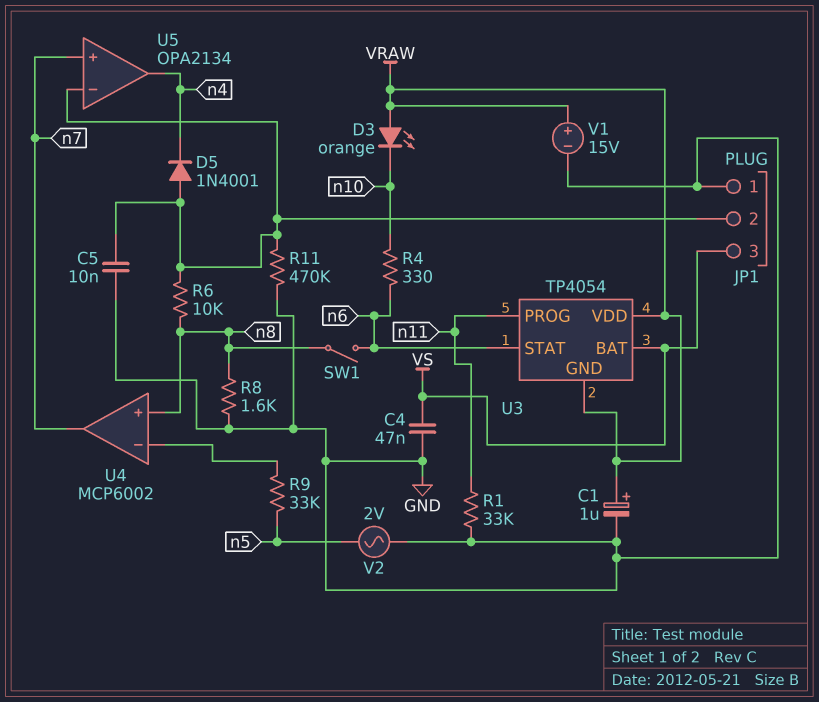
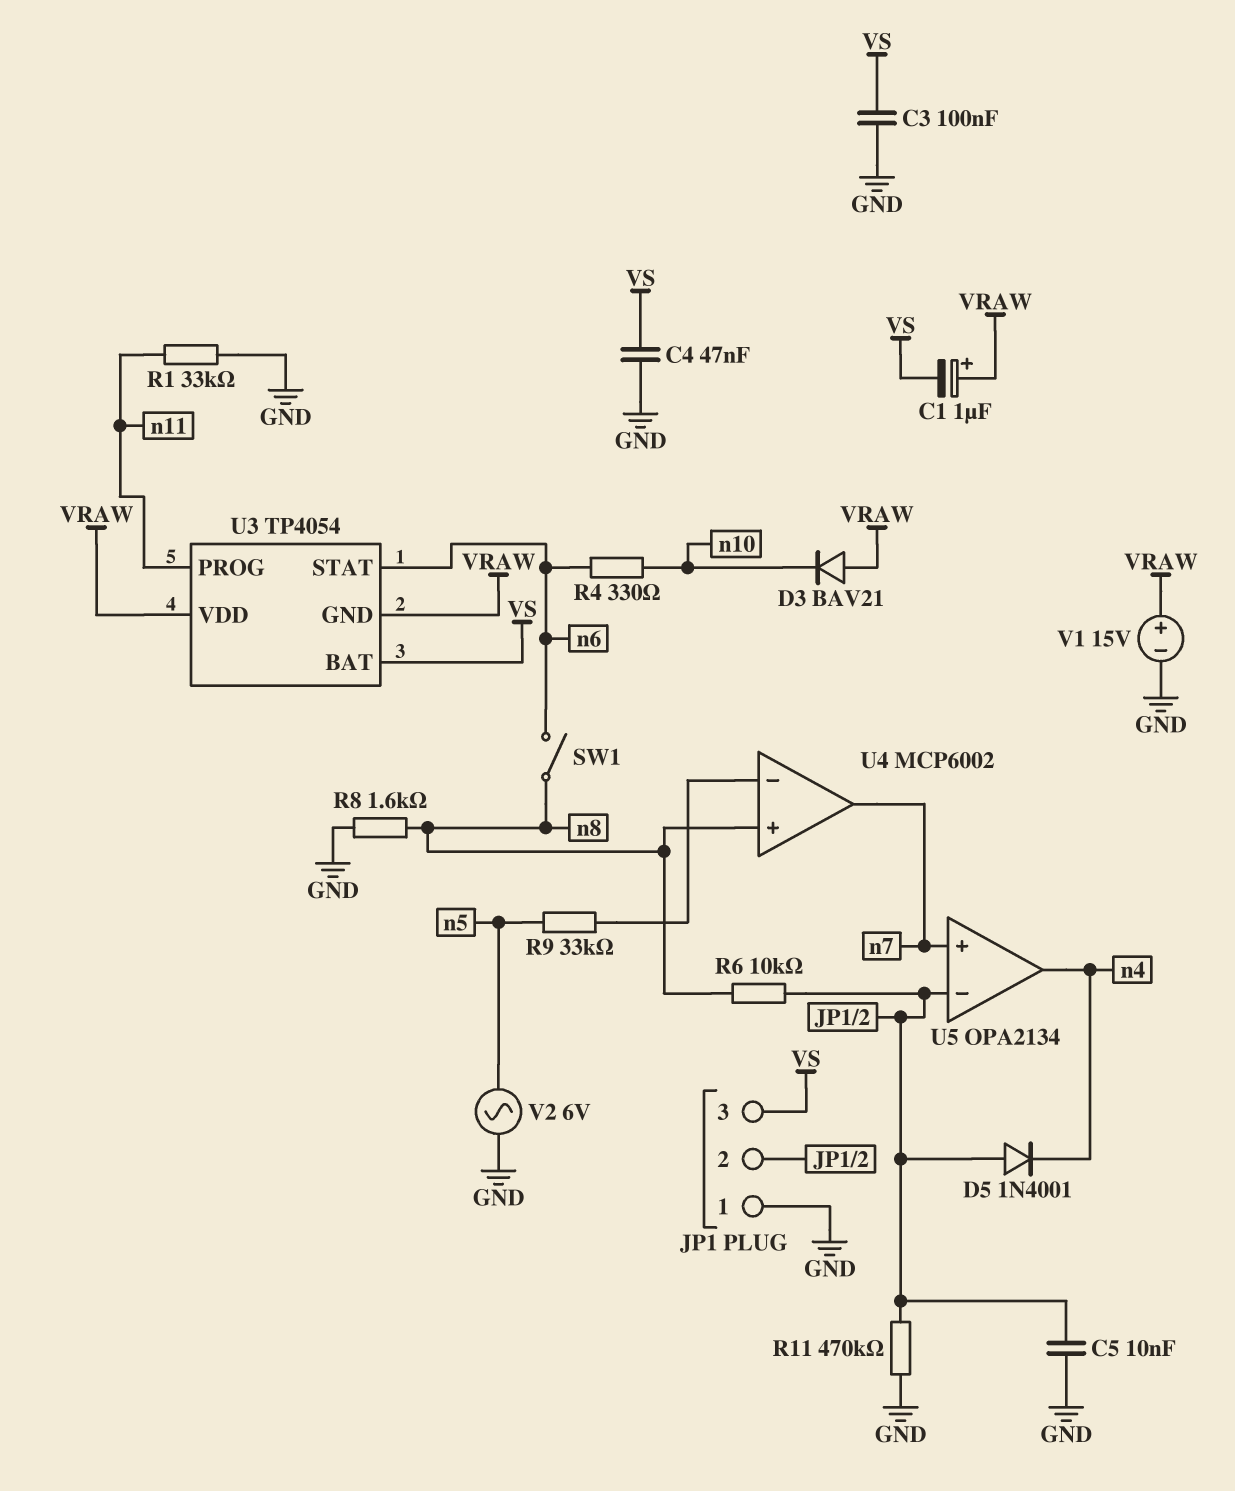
C1: 1uF (plus VRAW, minus GND) -> 1uF (plus VRAW, minus VS)
C3: none -> 100nF (GND, VS)
D3: LED orange (A VRAW, K n10) -> diode BAV21 (A VRAW, K n10)
V2: AC 2V (GND, n5) -> AC 6V (GND, n5)

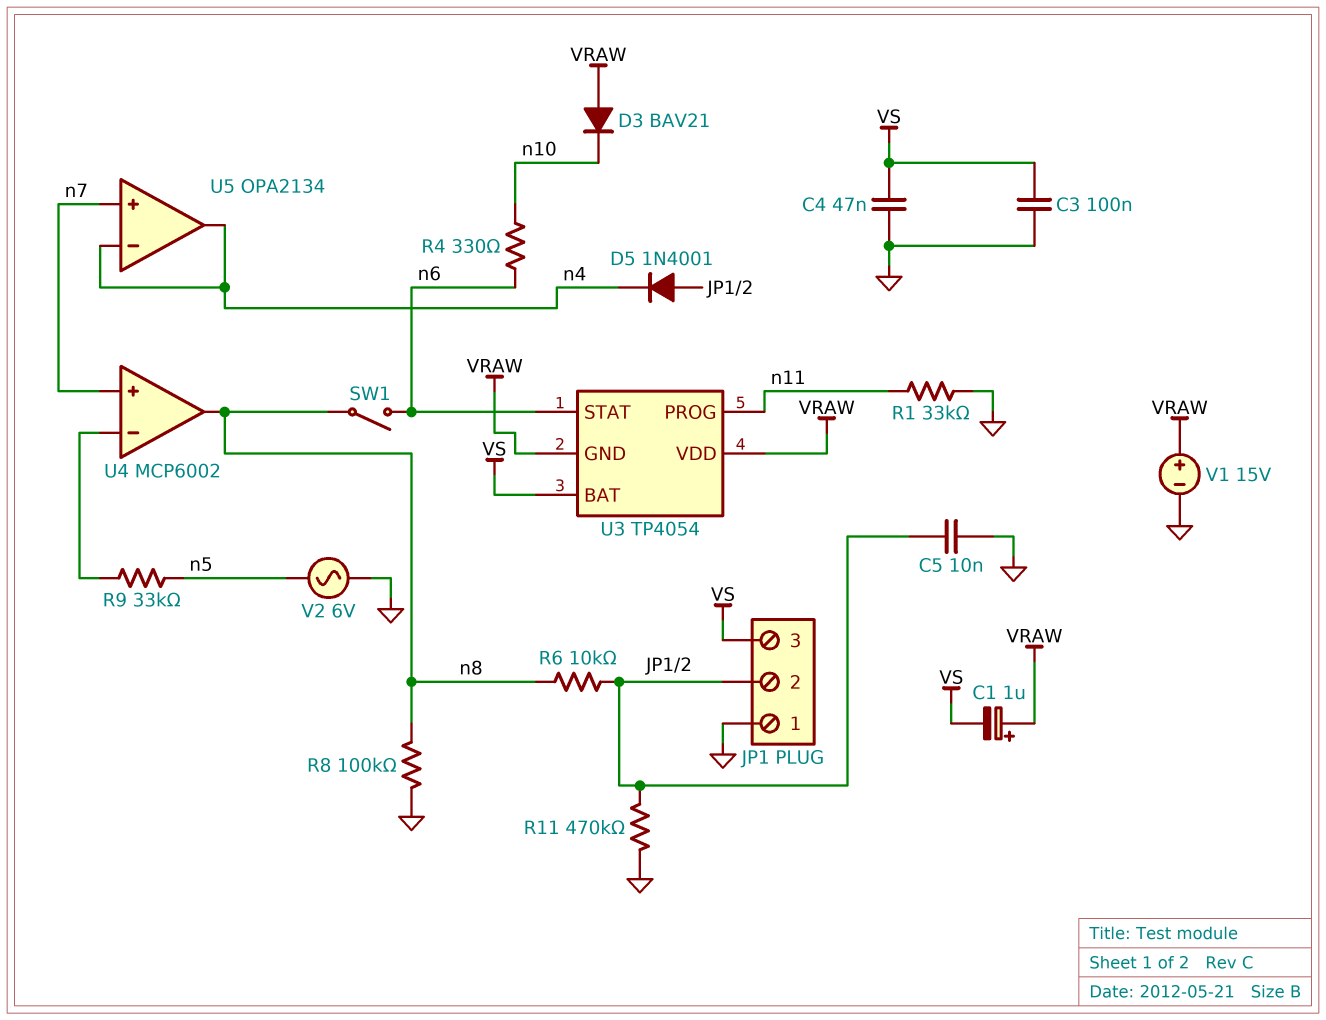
R8: 1.6k (GND, n8) -> 100k (GND, n8)
U4 pin in+: n8 -> n7
U4 pin out: n7 -> n8
U5 pin in-: JP1/2 -> n4

